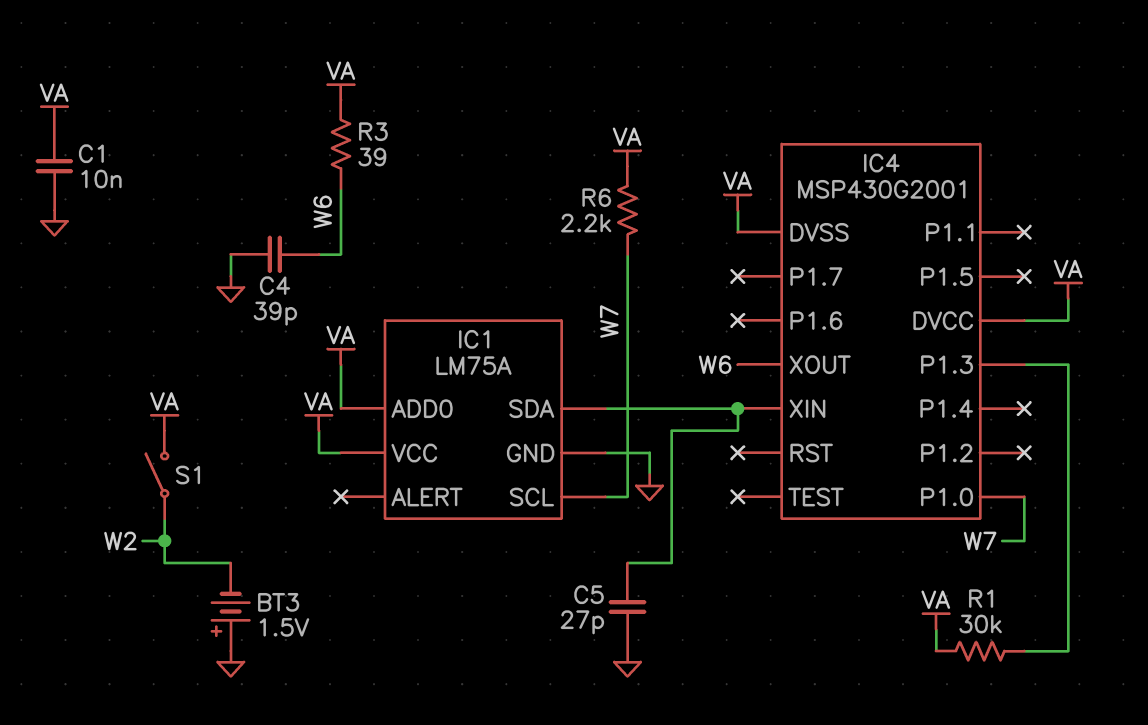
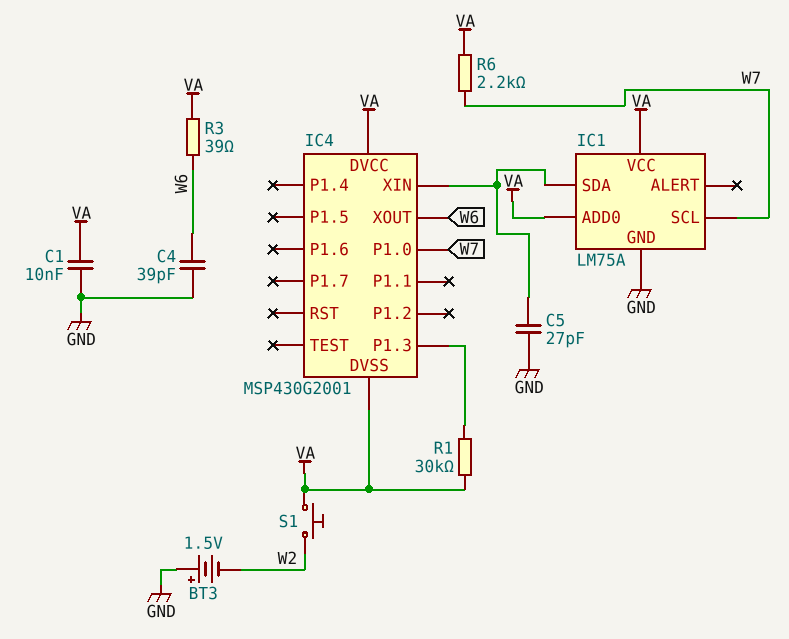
S1: switch (VA, W2) -> button (VA, W2)

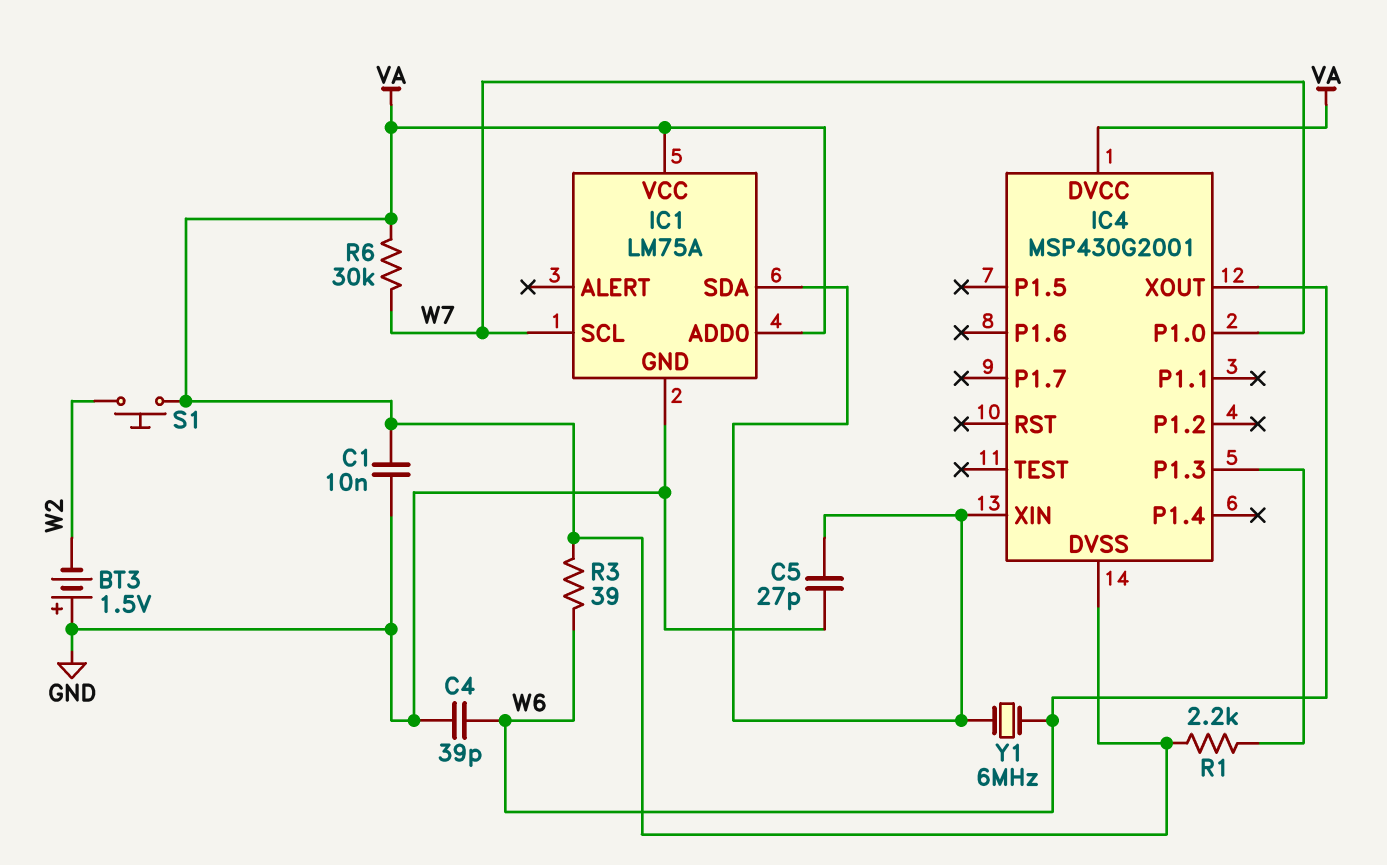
R1: 30k (IC4/P1.3, VA) -> 2.2k (IC4/P1.3, VA)
R6: 2.2k (VA, W7) -> 30k (VA, W7)
Y1: none -> 6MHz (IC1/SDA, W6)

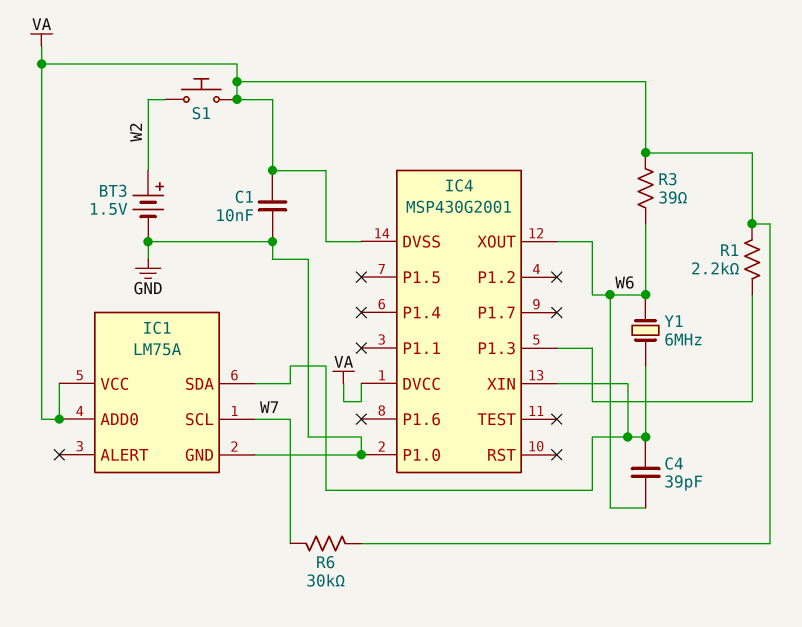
BT3: 1.5V (plus GND, minus W2) -> 1.5V (plus W2, minus GND)
C4: 39pF (GND, W6) -> 39pF (IC1/SDA, W6)
C5: 27pF (GND, IC1/SDA) -> none
IC4 pin P1.0: W7 -> GND

